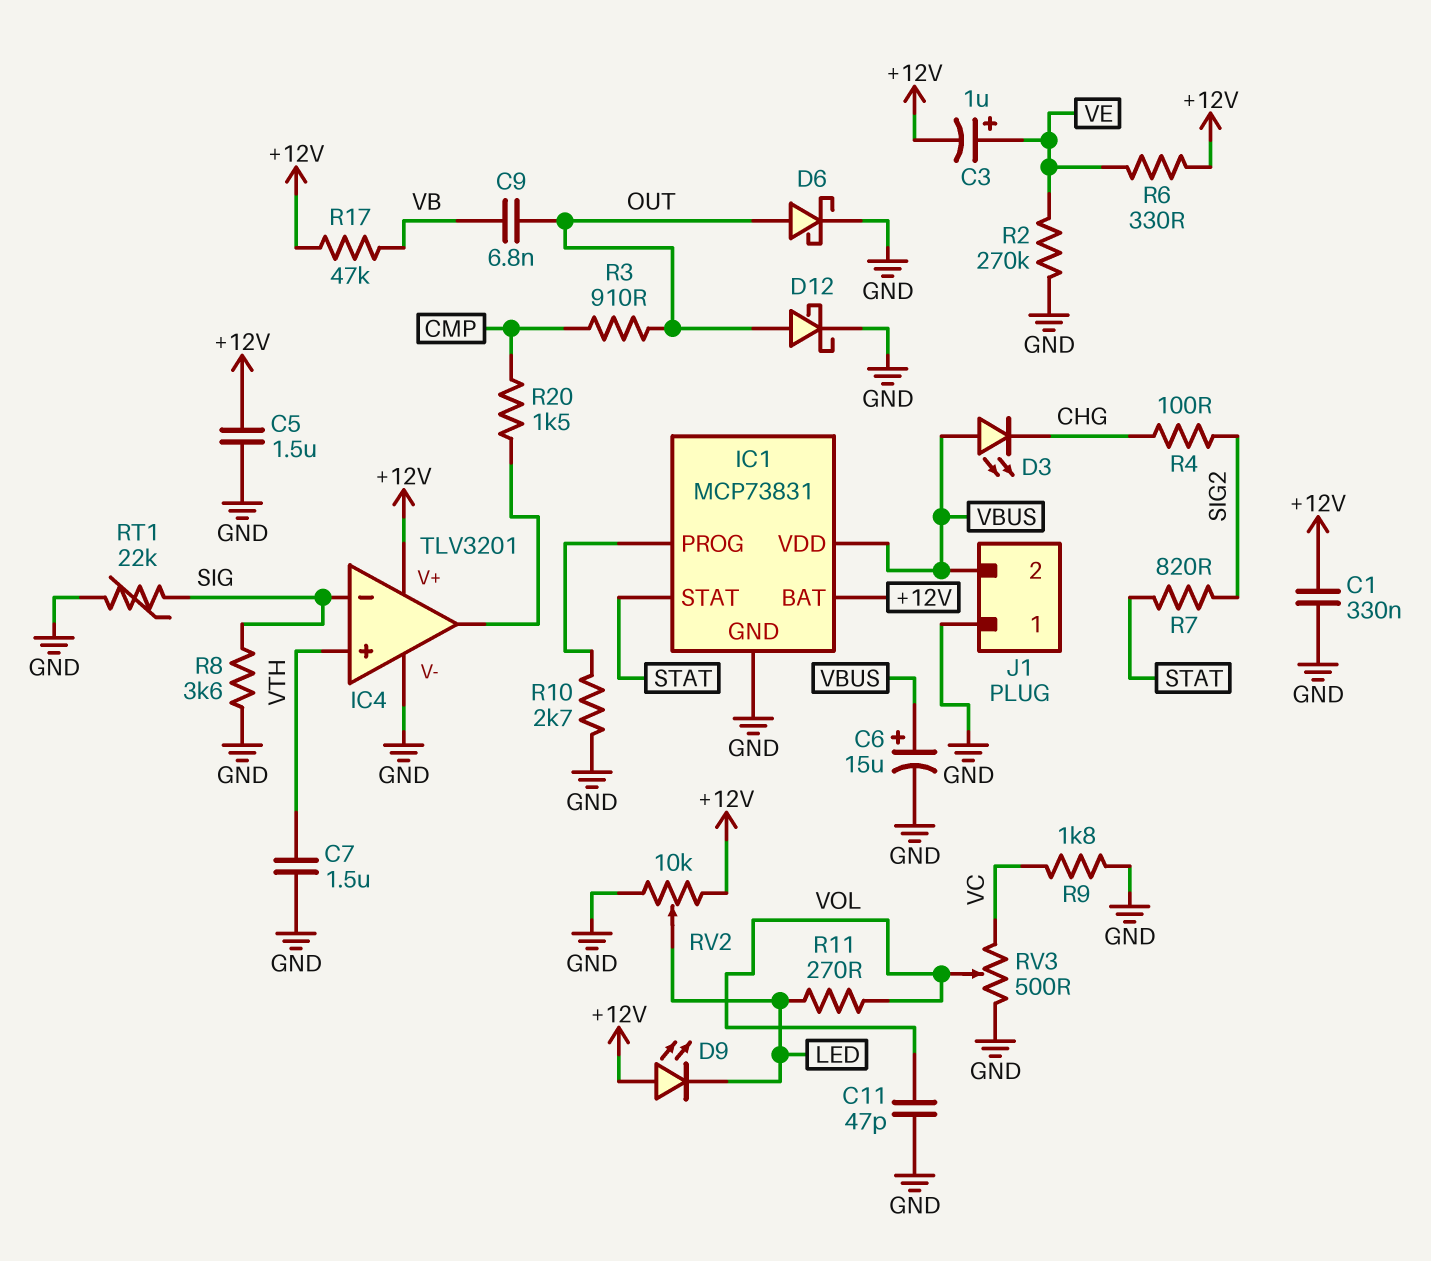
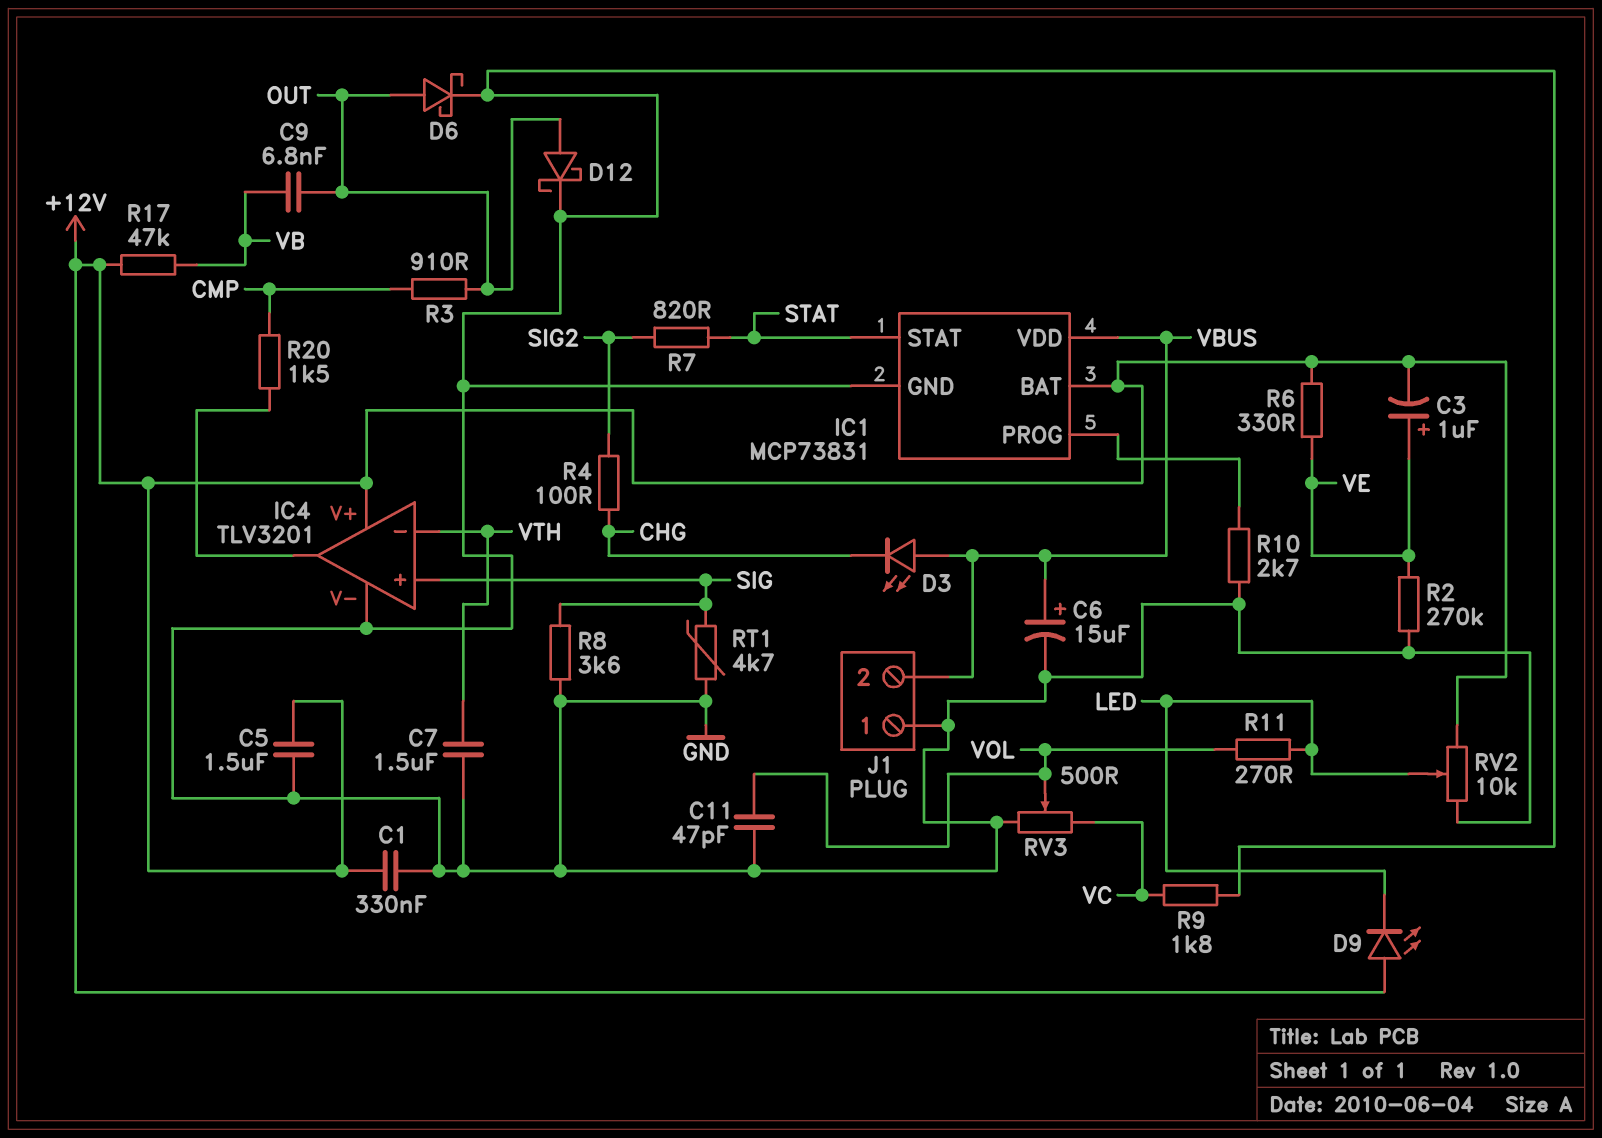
IC4 pin in+: VTH -> SIG
IC4 pin in-: SIG -> VTH
RT1: 22k (GND, SIG) -> 4.7k (GND, SIG)

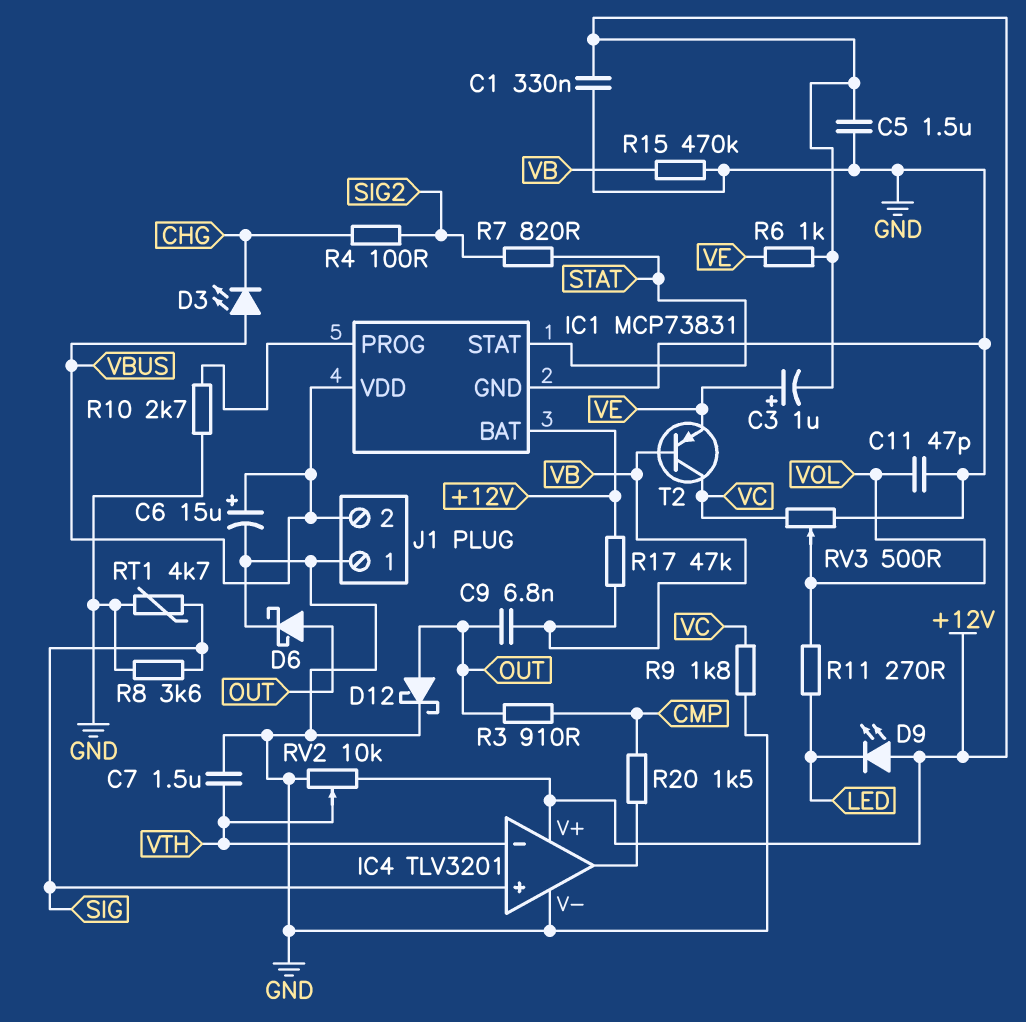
R2: 270k (GND, VE) -> none
R6: 330 (+12V, VE) -> 1k (+12V, VE)
R15: none -> 470k (GND, VB)
RV2: 10k (+12V, GND, wiper LED) -> 10k (+12V, GND, wiper VTH)
T2: none -> PNP (B VB, C VC, E VE)

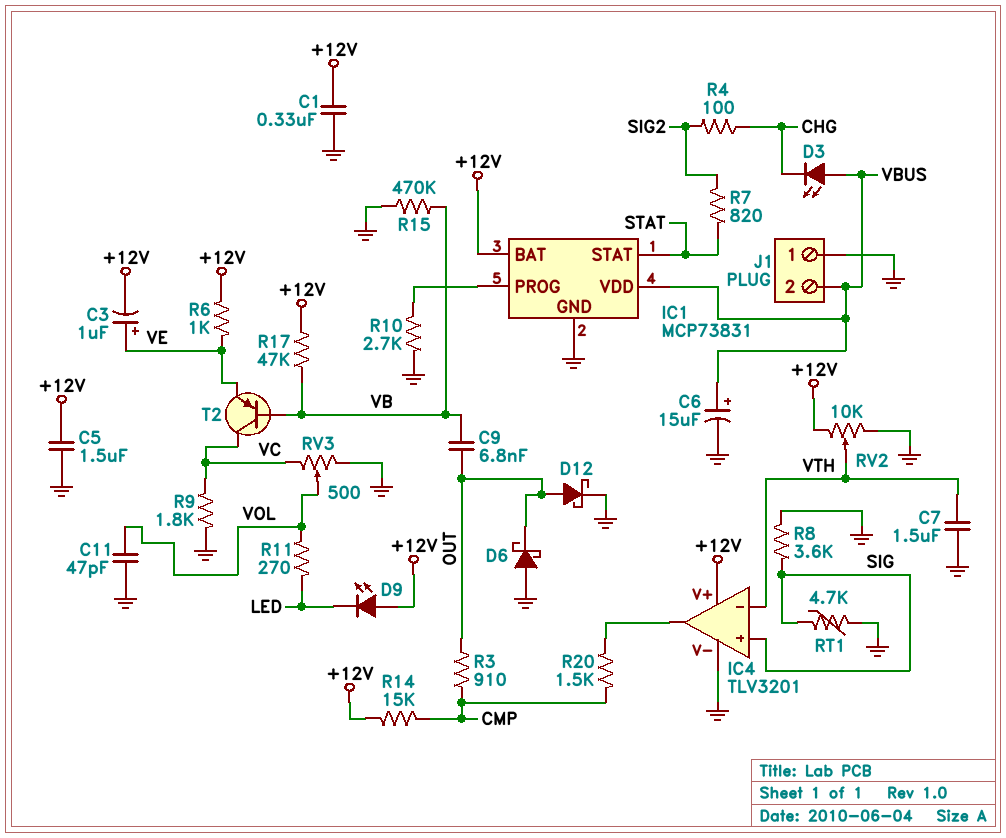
D6: schottky (A OUT, K GND) -> schottky (A GND, K OUT)
R14: none -> 15k (+12V, CMP)

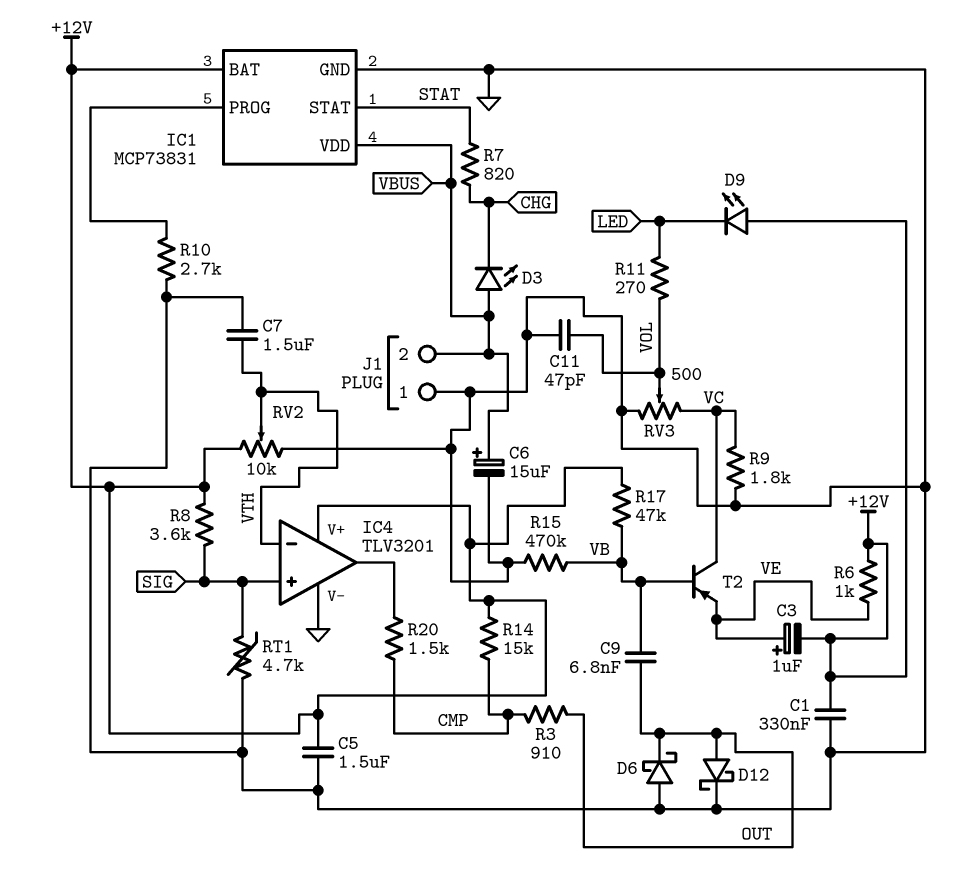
R4: 100 (CHG, SIG2) -> none
R7: 820 (SIG2, STAT) -> 820 (CHG, STAT)
R8: 3.6k (GND, SIG) -> 3.6k (+12V, SIG)

